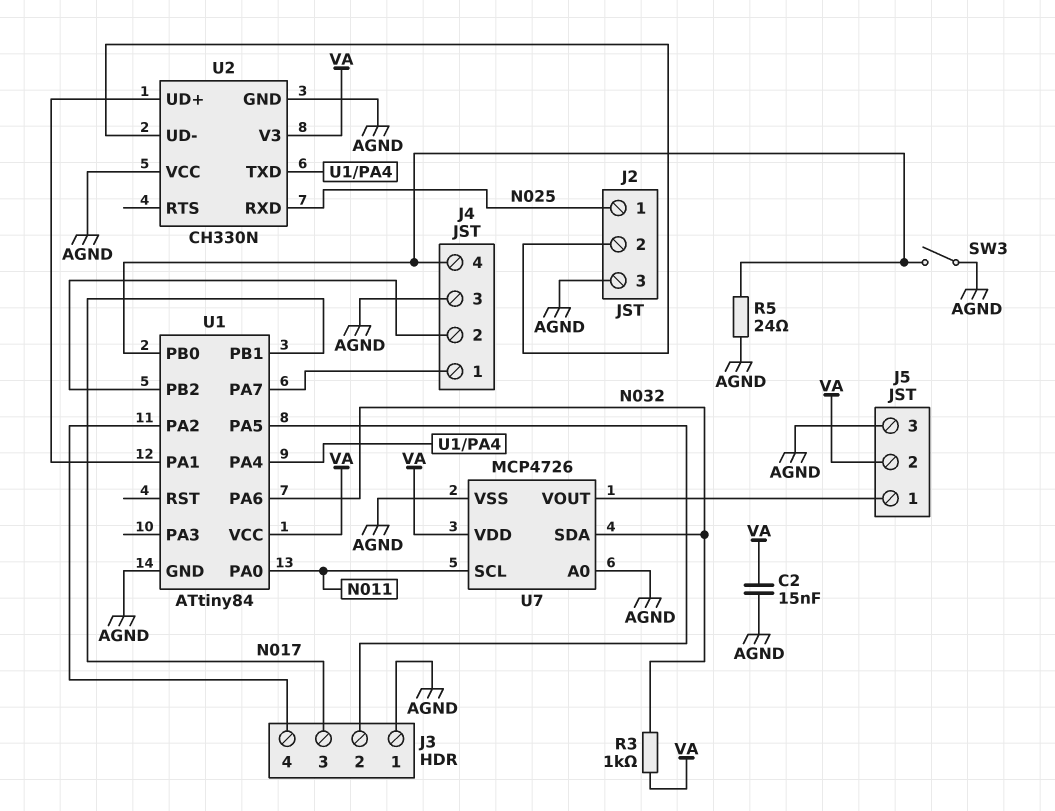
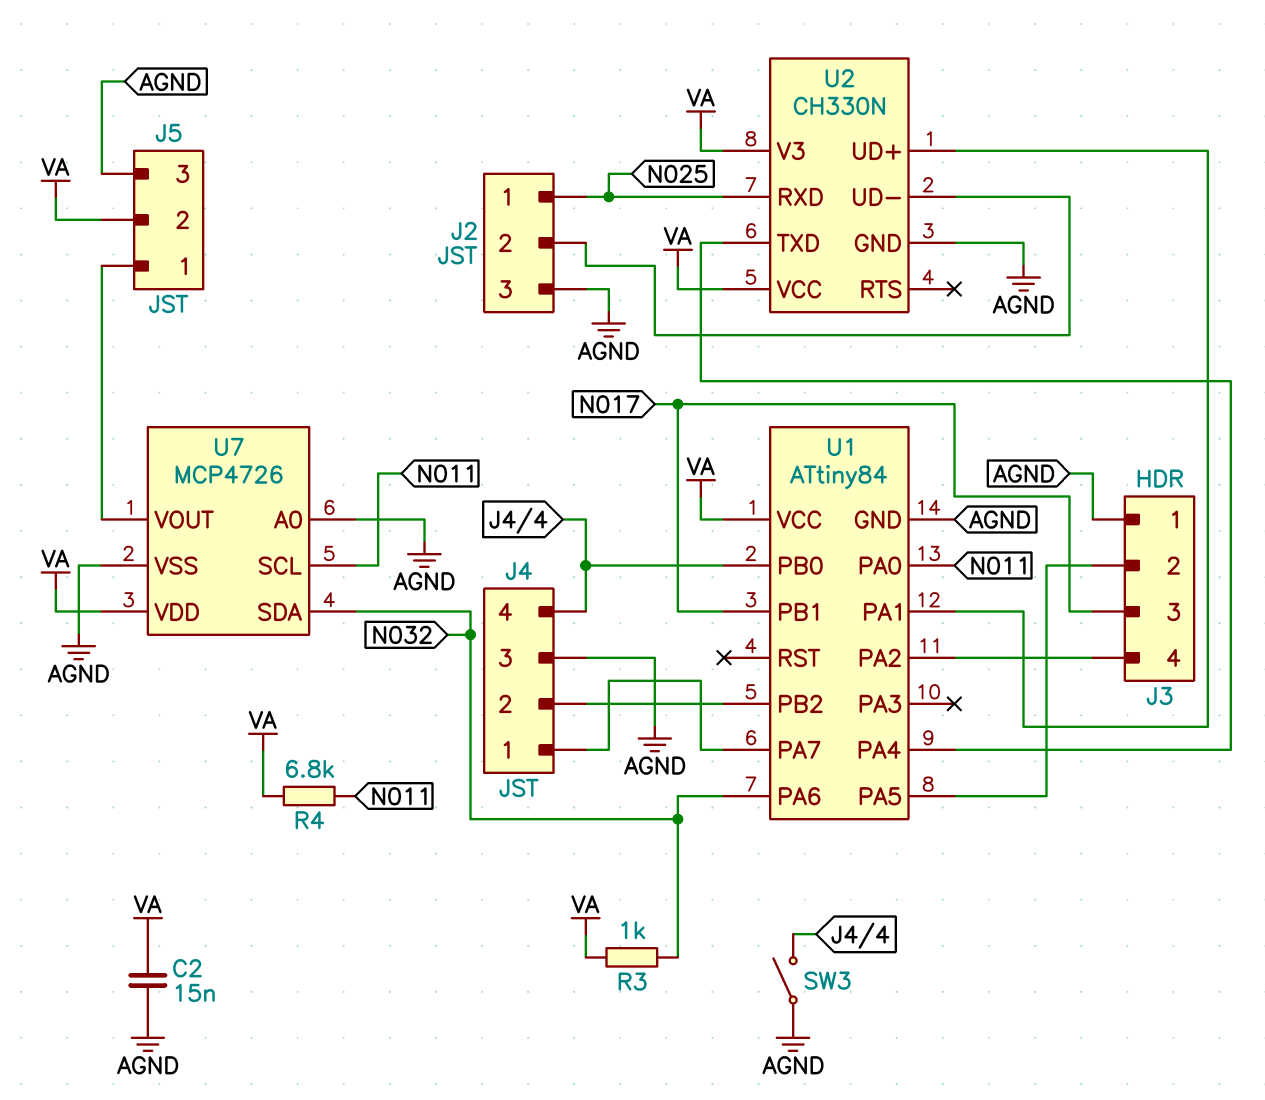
R4: none -> 6.8k (N011, VA)
R5: 24 (AGND, J4/4) -> none
U2 pin VCC: AGND -> VA

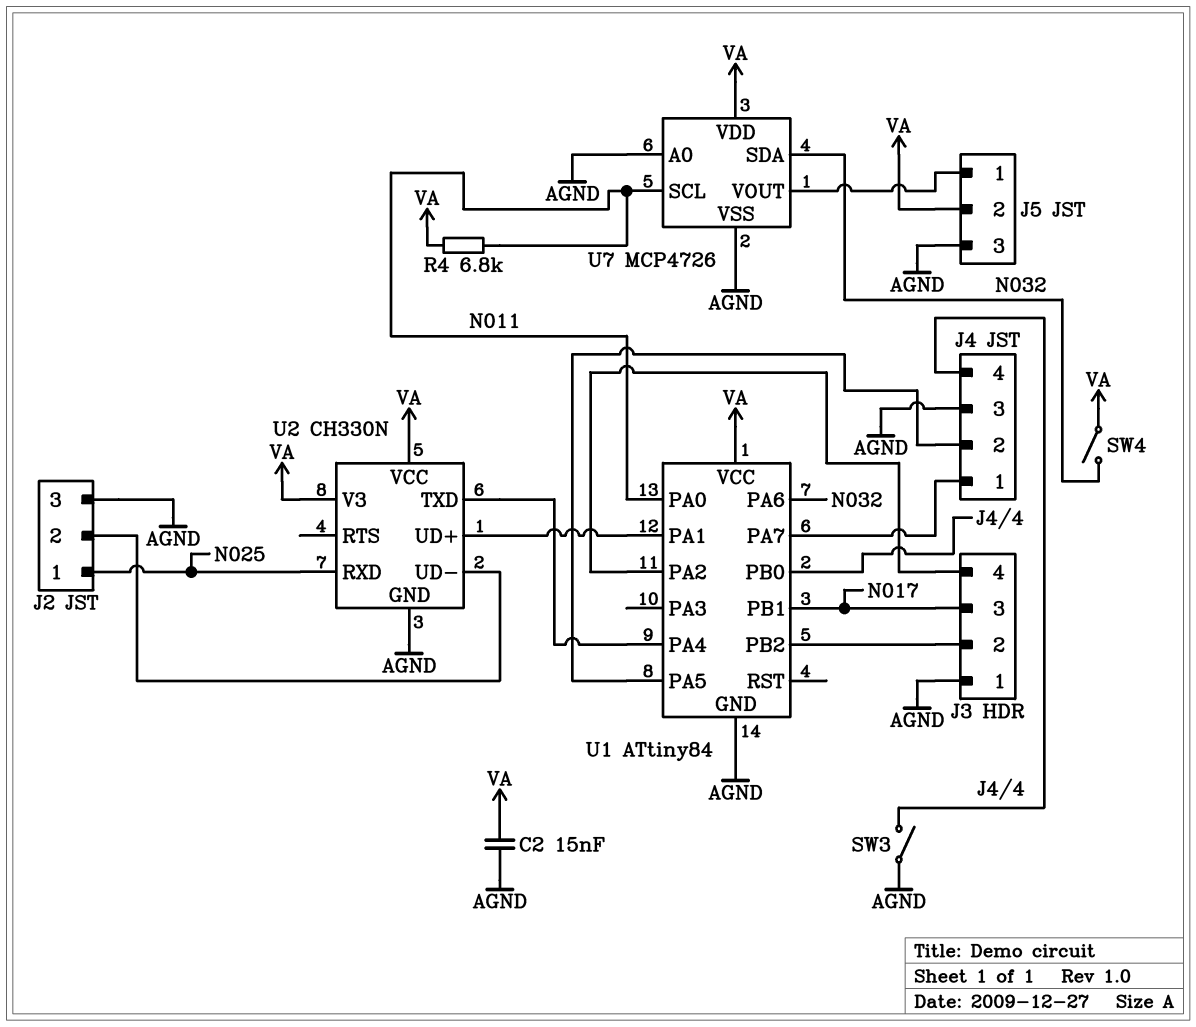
R3: 1k (N032, VA) -> none
SW4: none -> switch (N032, VA)
U1 pin PA5: J3/2 -> J4/2
U1 pin PB2: J4/2 -> J3/2

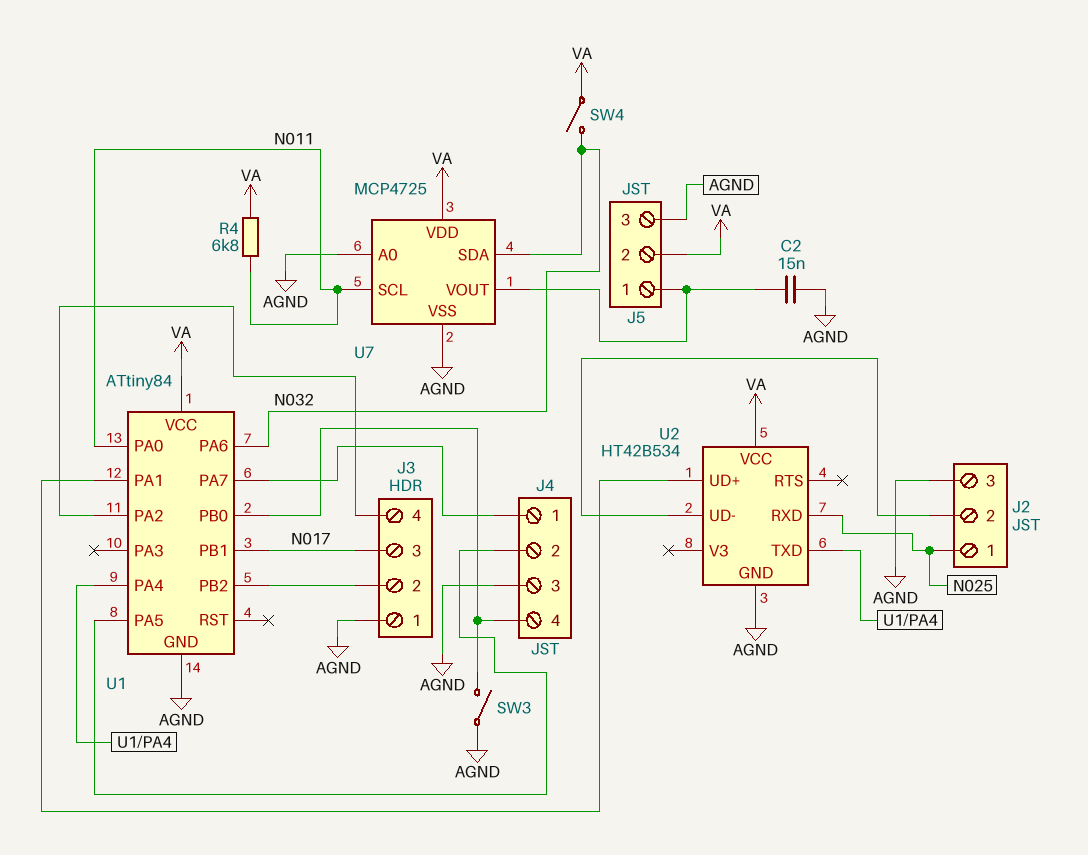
C2: 15nF (AGND, VA) -> 15nF (AGND, J5/1)
U2: CH330N -> HT42B534
U2 pin V3: VA -> none
U7: MCP4726 -> MCP4725

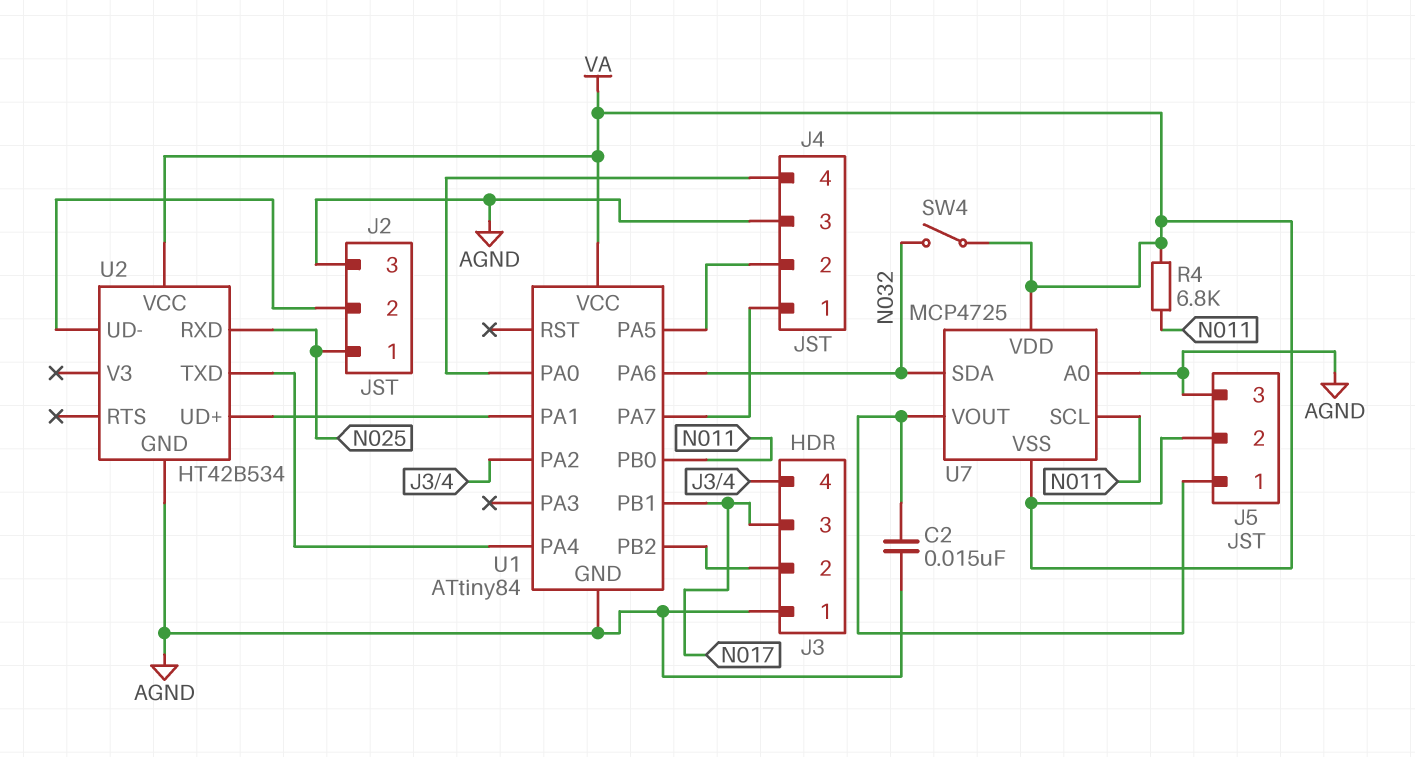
SW3: switch (AGND, J4/4) -> none
U1 pin PA0: N011 -> J4/4
U1 pin PB0: J4/4 -> N011
U7 pin VSS: AGND -> VA

